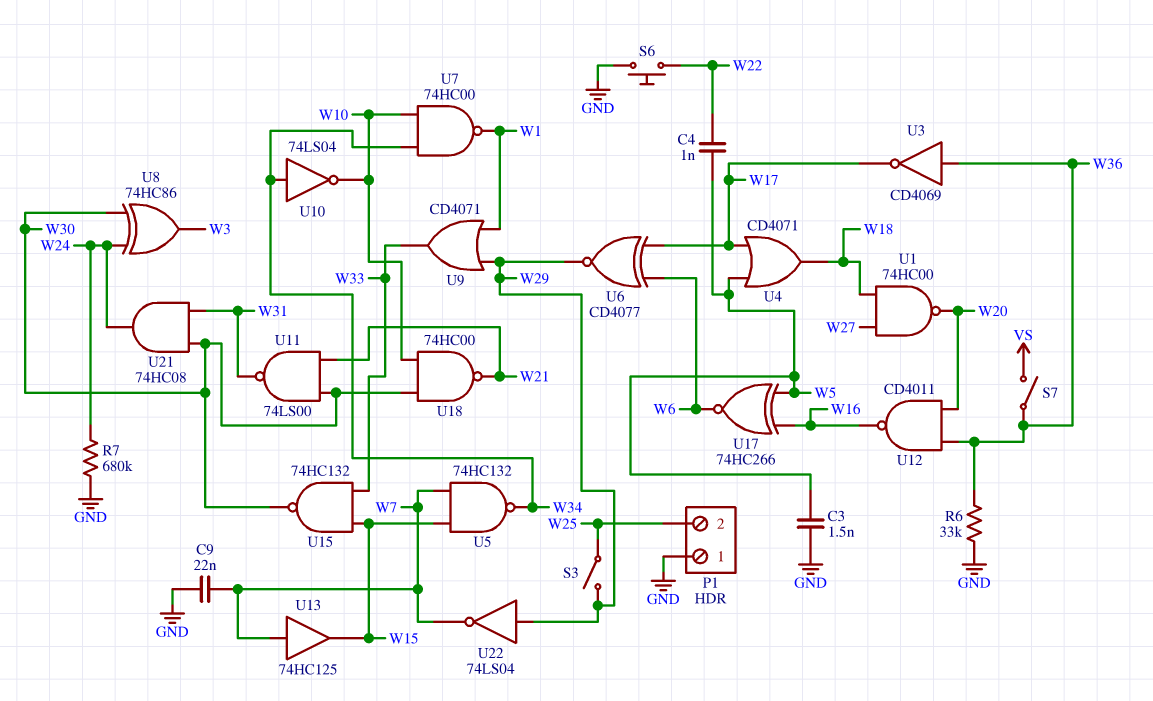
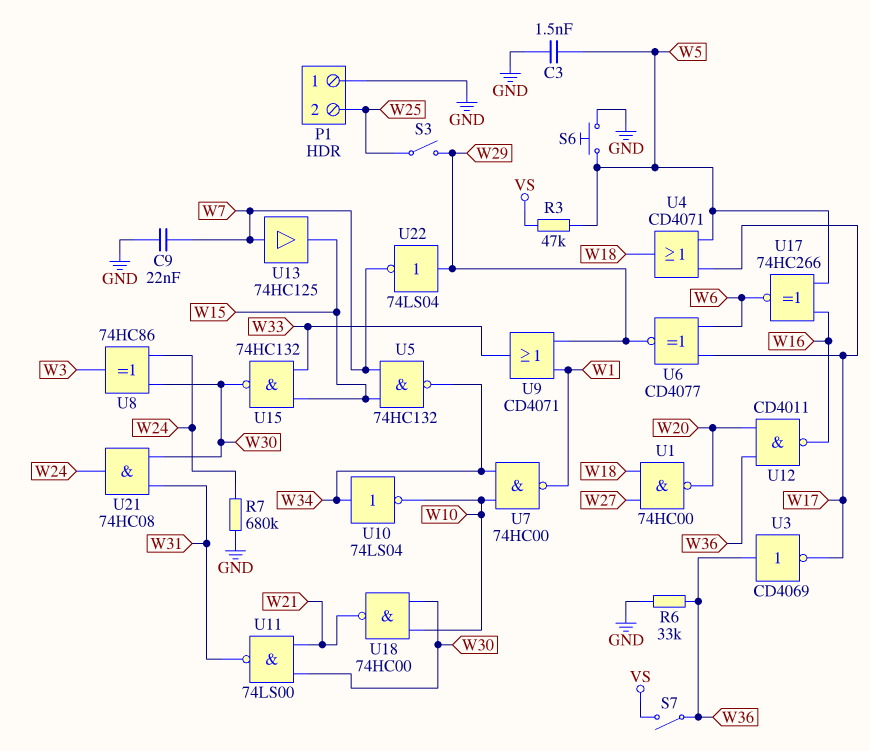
C4: 1nF (W5, W22) -> none
R3: none -> 47k (VS, W5)
S6: button (GND, W22) -> button (GND, W5)

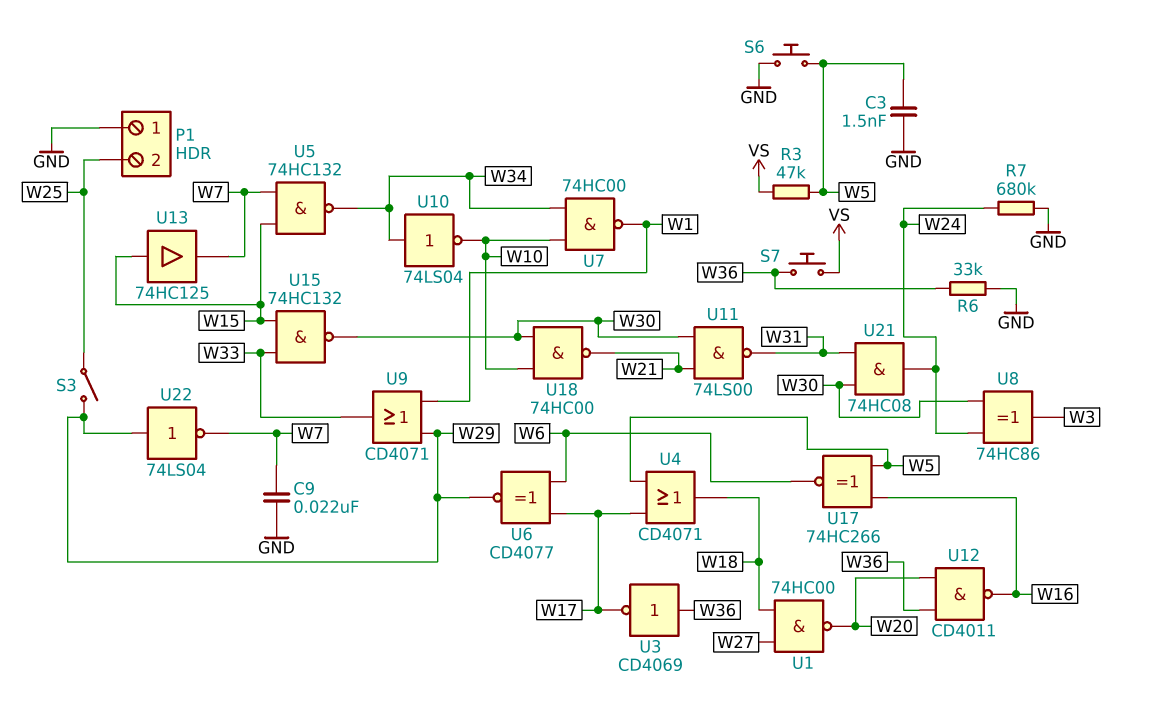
S7: switch (VS, W36) -> button (VS, W36)
U13: buffer 74HC125 (in W7, out W15) -> buffer 74HC125 (in W15, out W7)

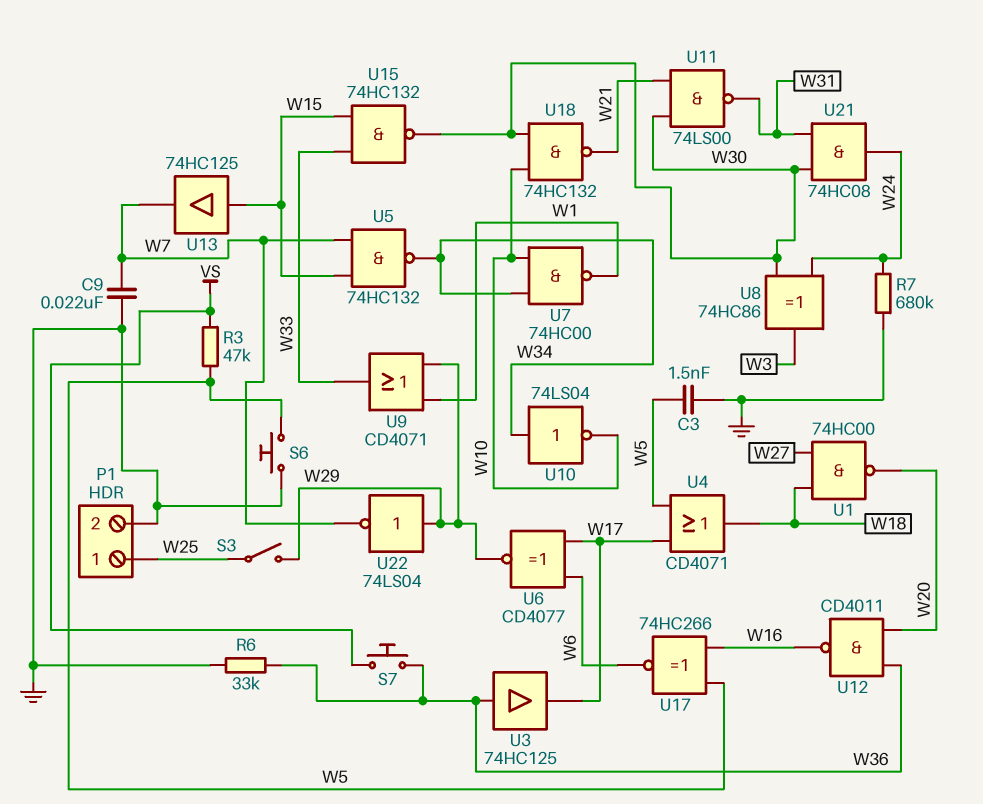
P1 pin 1: GND -> W25
P1 pin 2: W25 -> GND
U3: NOT CD4069 (in W36, out W17) -> buffer 74HC125 (in W36, out W17)
U18: NAND 74HC00 (in W10, in W30, out W21) -> NAND 74HC132 (in W10, in W30, out W21)

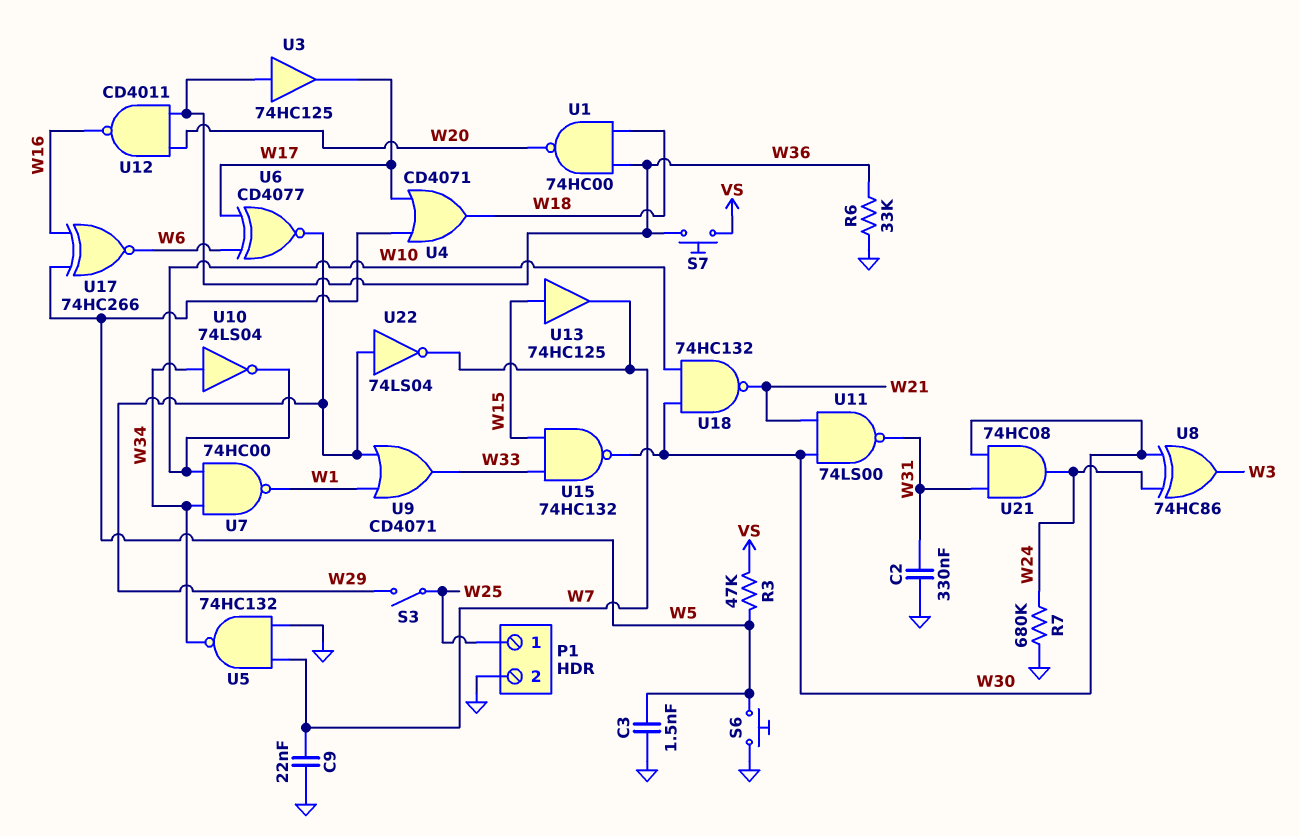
C2: none -> 330nF (GND, W31)
U1: NAND 74HC00 (in W18, in W27, out W20) -> NAND 74HC00 (in W18, in W36, out W20)
U5: NAND 74HC132 (in W7, in W15, out W34) -> NAND 74HC132 (in GND, in W7, out W34)

